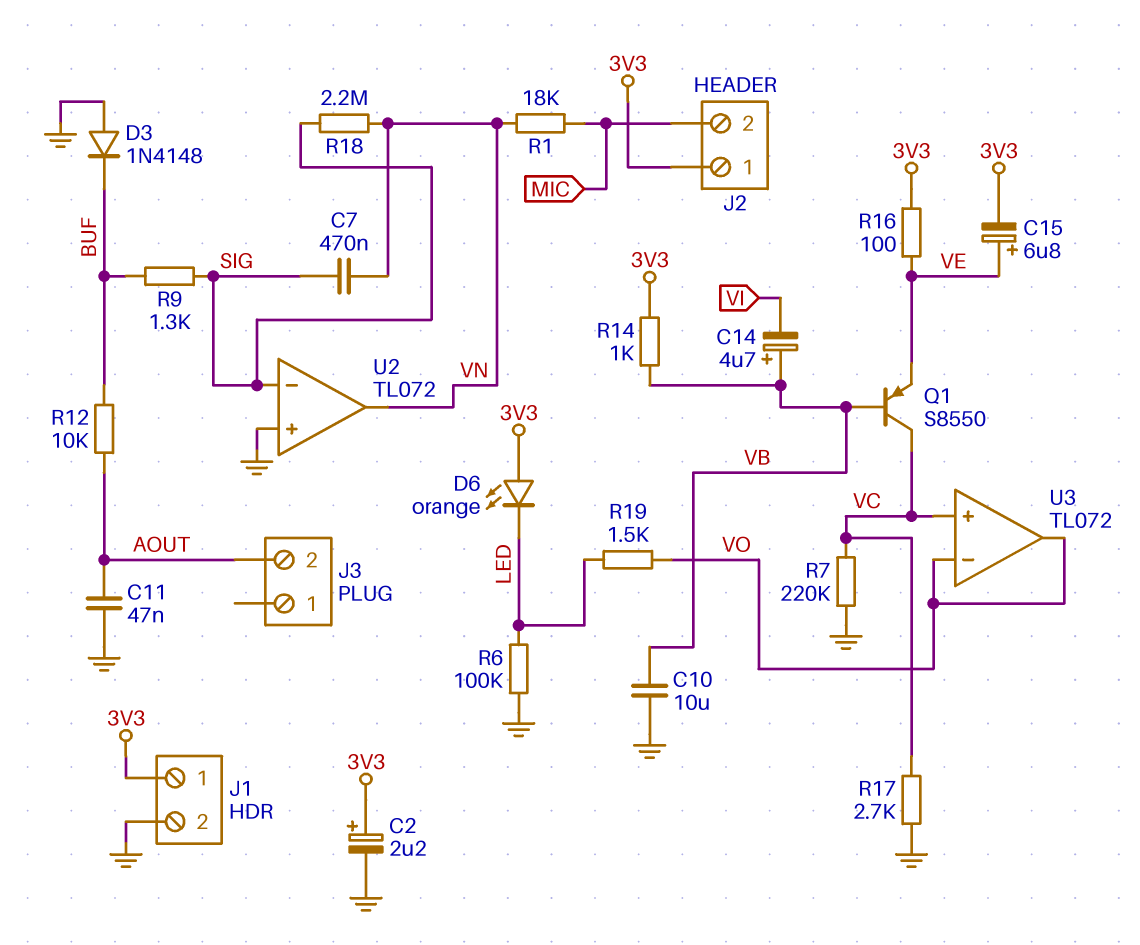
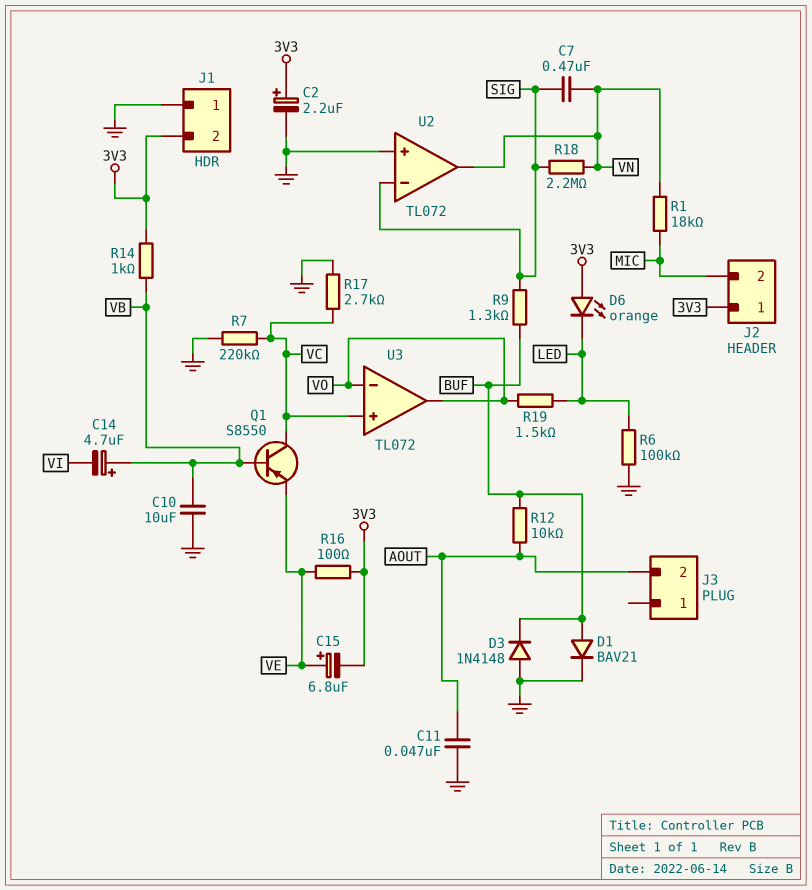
D1: none -> diode BAV21 (A BUF, K GND)
J1 pin 1: 3V3 -> GND
J1 pin 2: GND -> 3V3

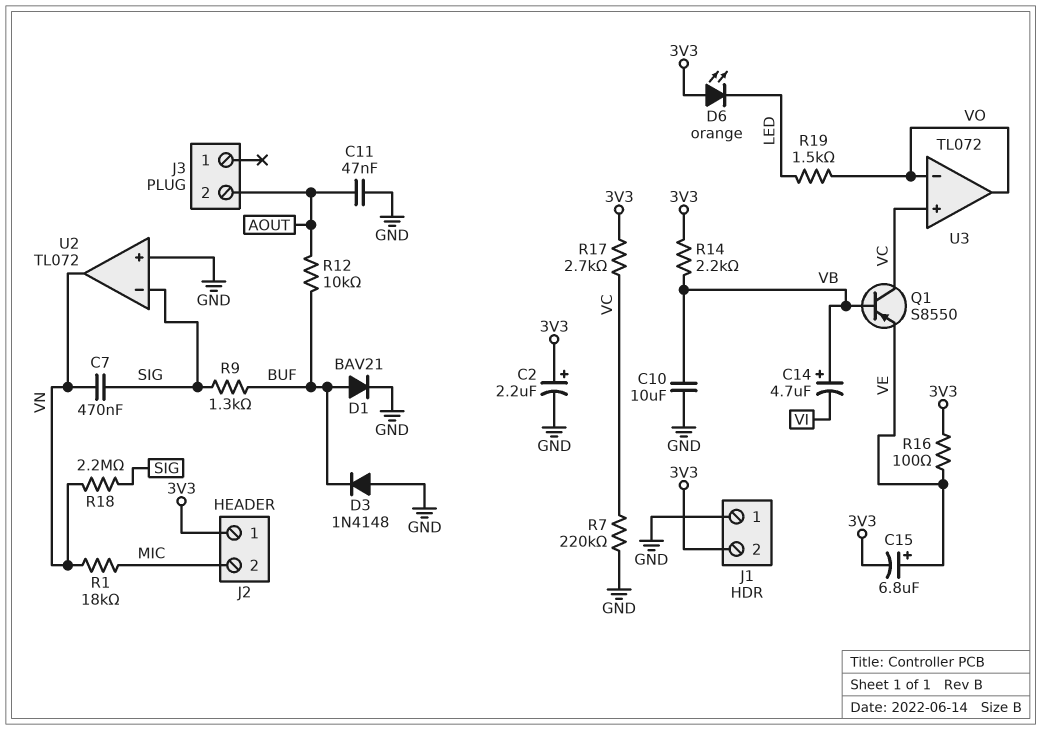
R6: 100k (GND, LED) -> none
R14: 1k (3V3, VB) -> 2.2k (3V3, VB)
R17: 2.7k (GND, VC) -> 2.7k (3V3, VC)

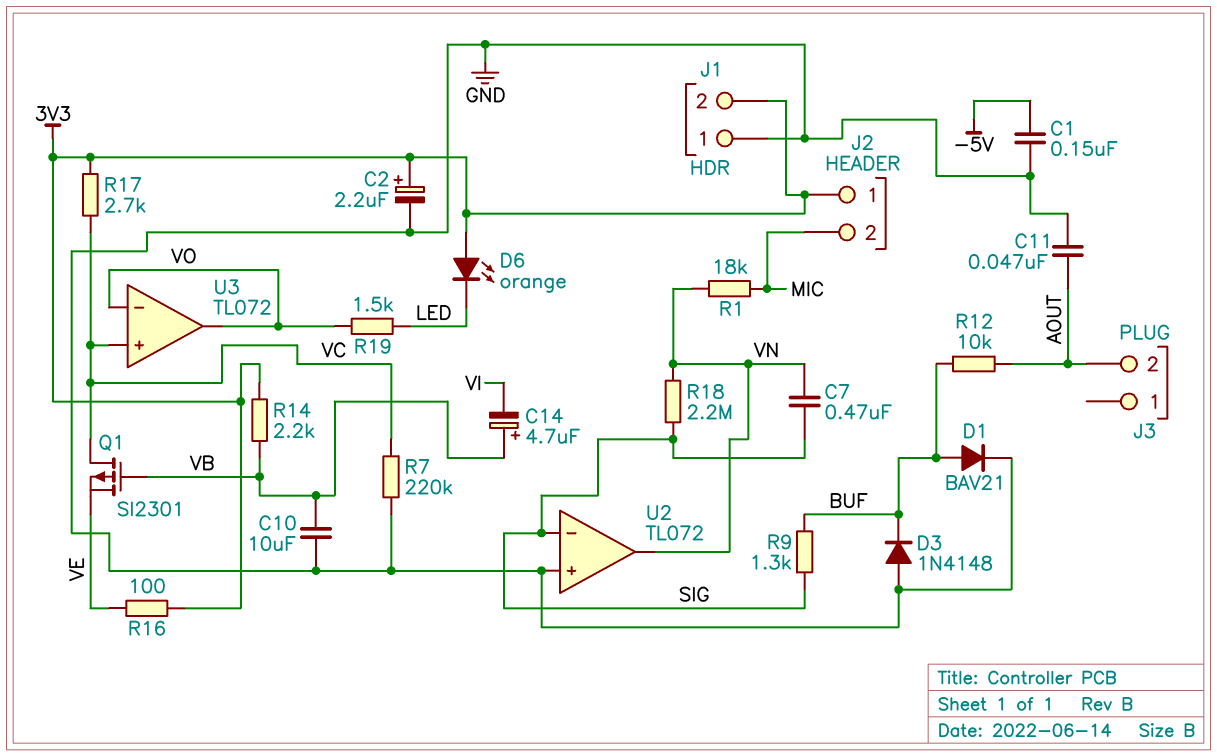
C1: none -> 150nF (-5V, GND)
C15: 6.8uF (plus VE, minus 3V3) -> none
Q1: PNP S8550 (B VB, C VC, E VE) -> PMOS SI2301 (G VB, D VC, S VE)

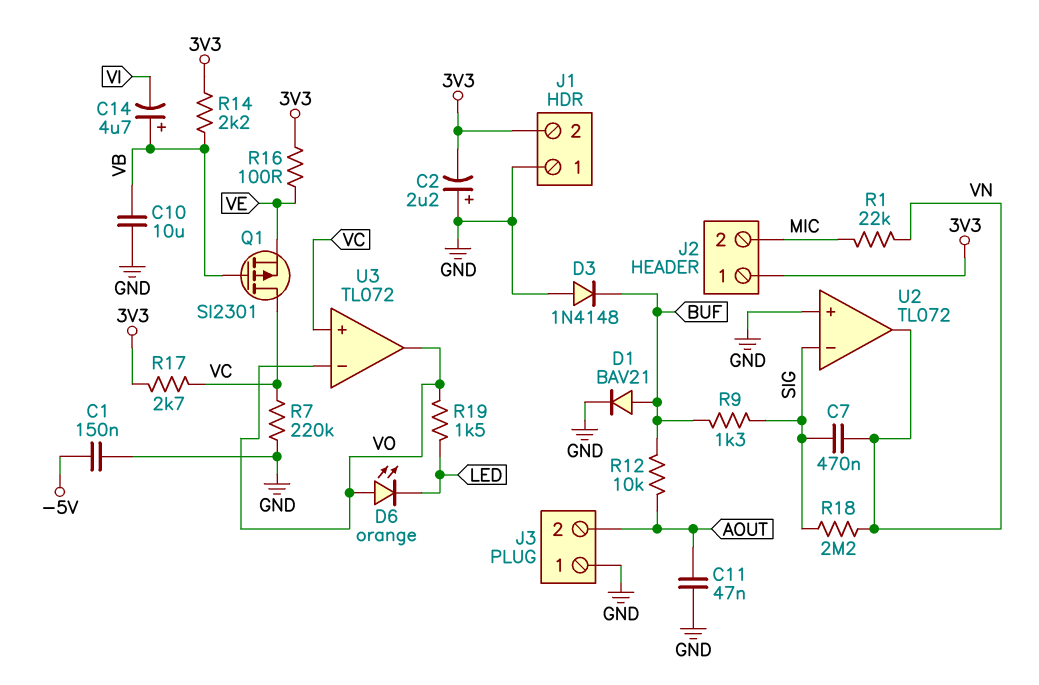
C2: 2.2uF (plus 3V3, minus GND) -> 2.2uF (plus GND, minus 3V3)
D6: LED orange (A 3V3, K LED) -> LED orange (A VO, K LED)
J3 pin 1: none -> GND
R1: 18k (MIC, VN) -> 22k (MIC, VN)

